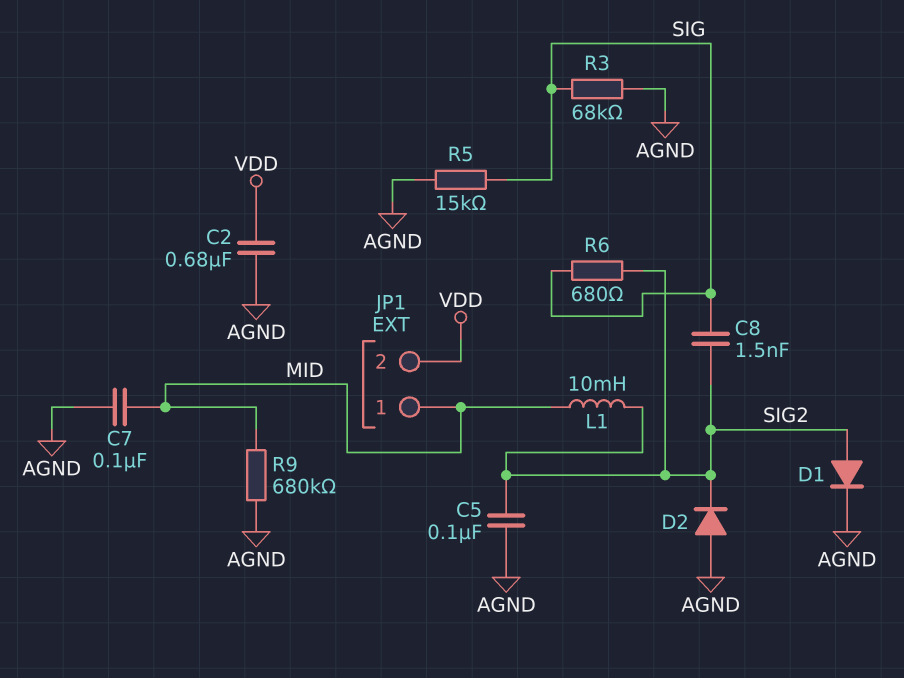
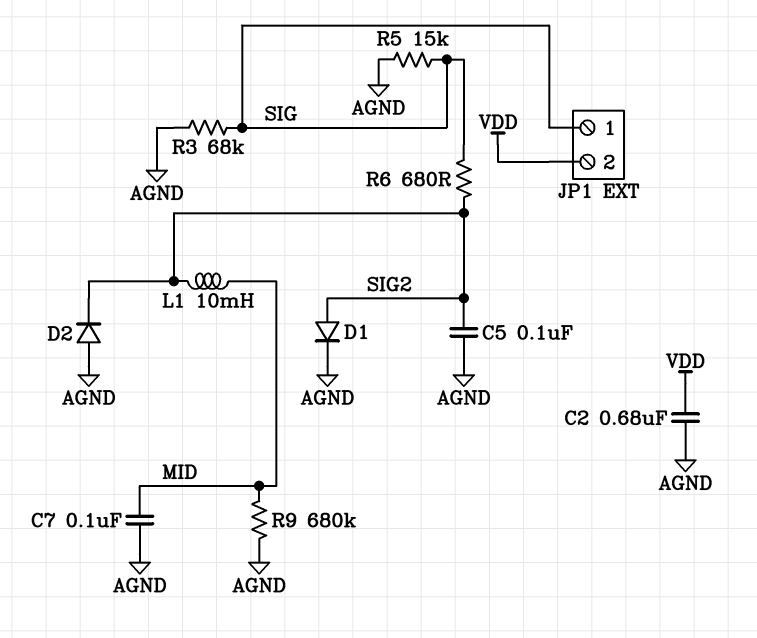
C8: 1.5nF (SIG, SIG2) -> none
JP1 pin 1: MID -> SIG

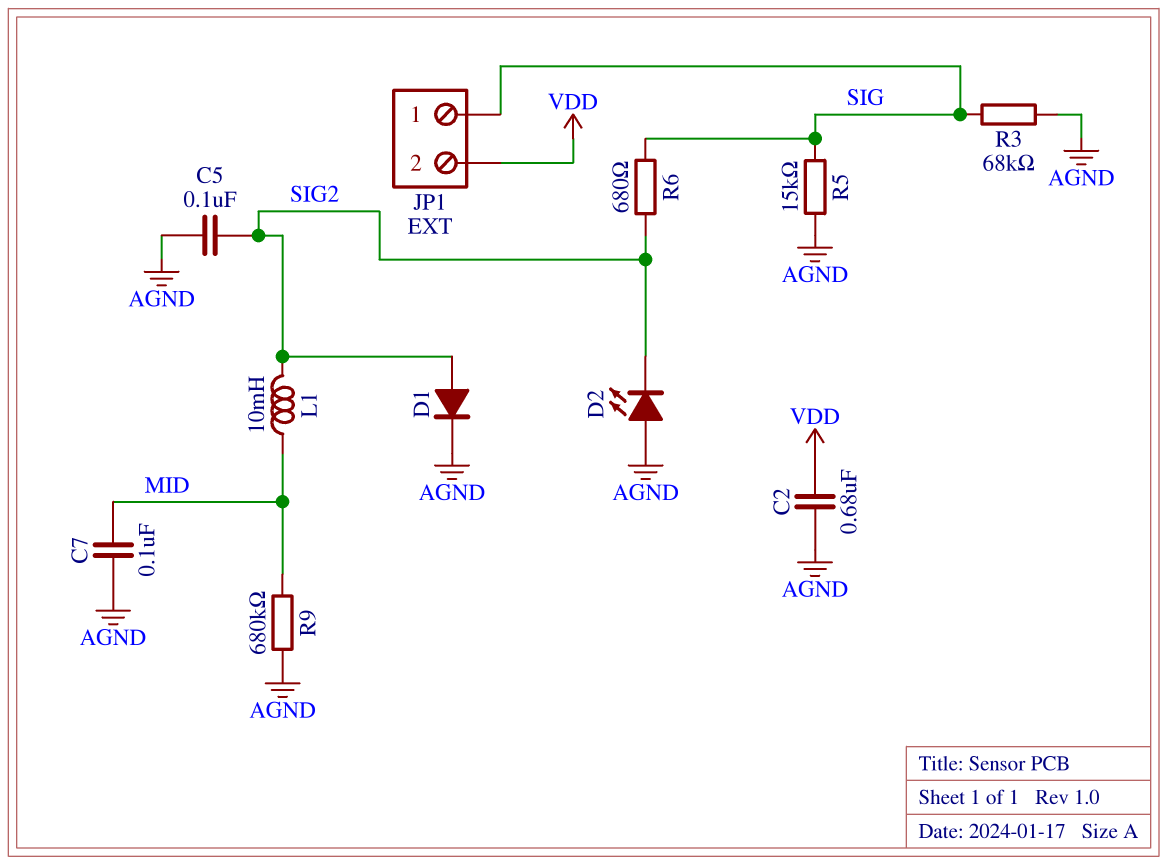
D2: diode (A AGND, K SIG2) -> LED (A AGND, K SIG2)

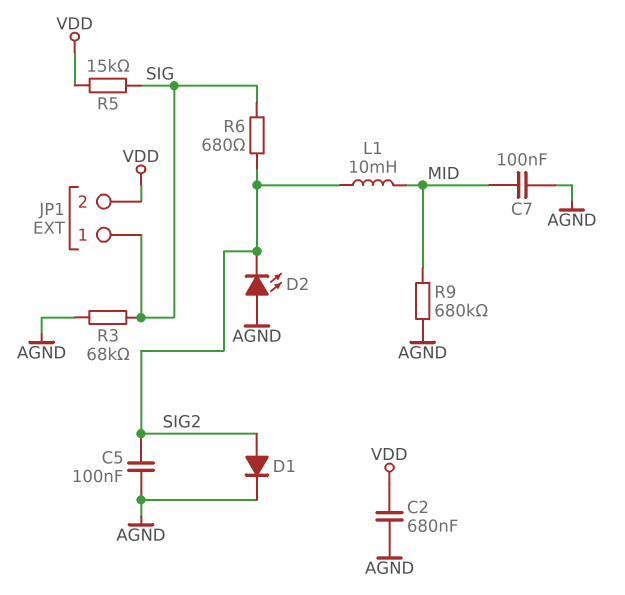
R5: 15k (AGND, SIG) -> 15k (SIG, VDD)

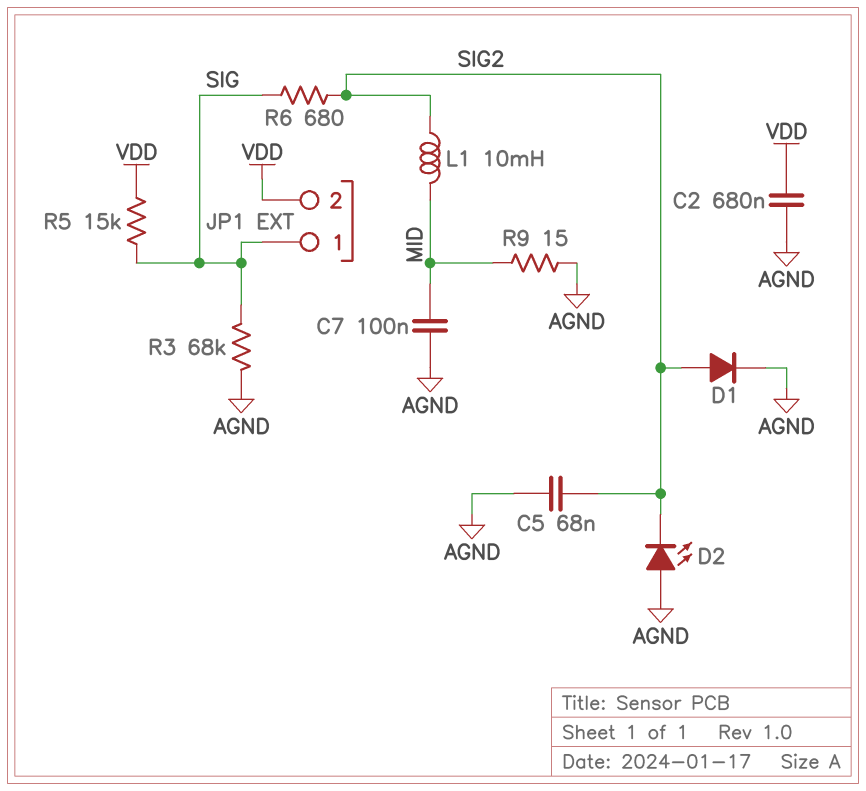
C5: 100nF (AGND, SIG2) -> 68nF (AGND, SIG2)
R9: 680k (AGND, MID) -> 15 (AGND, MID)

